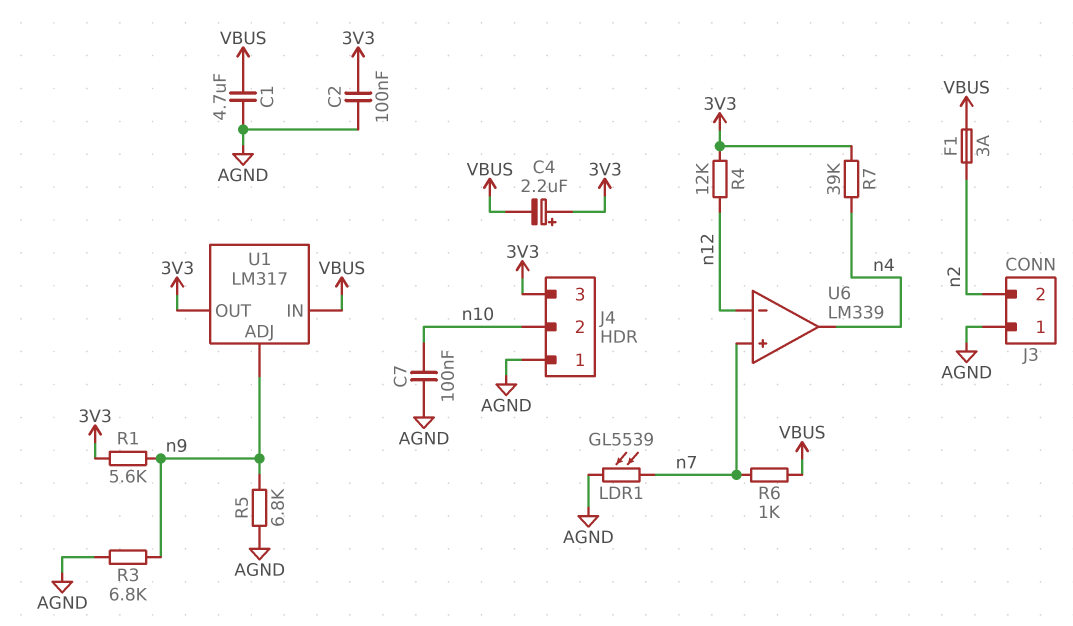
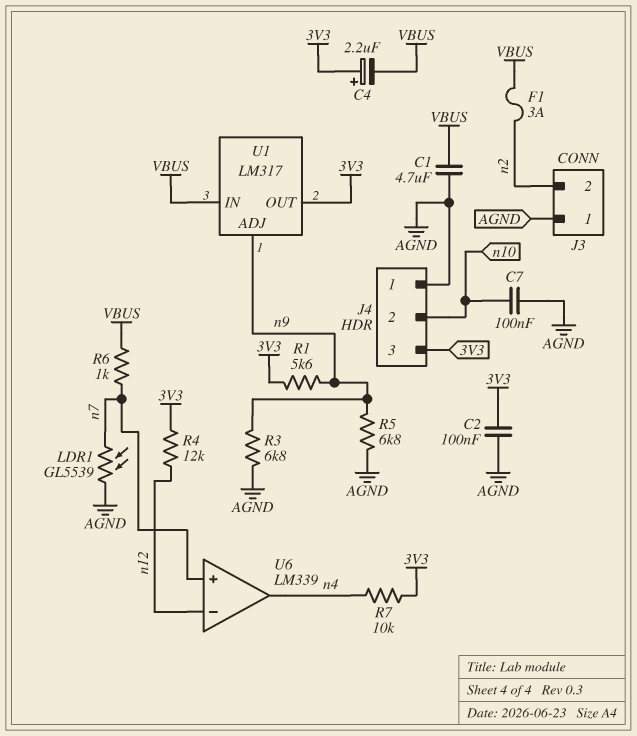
R7: 39k (3V3, n4) -> 10k (3V3, n4)

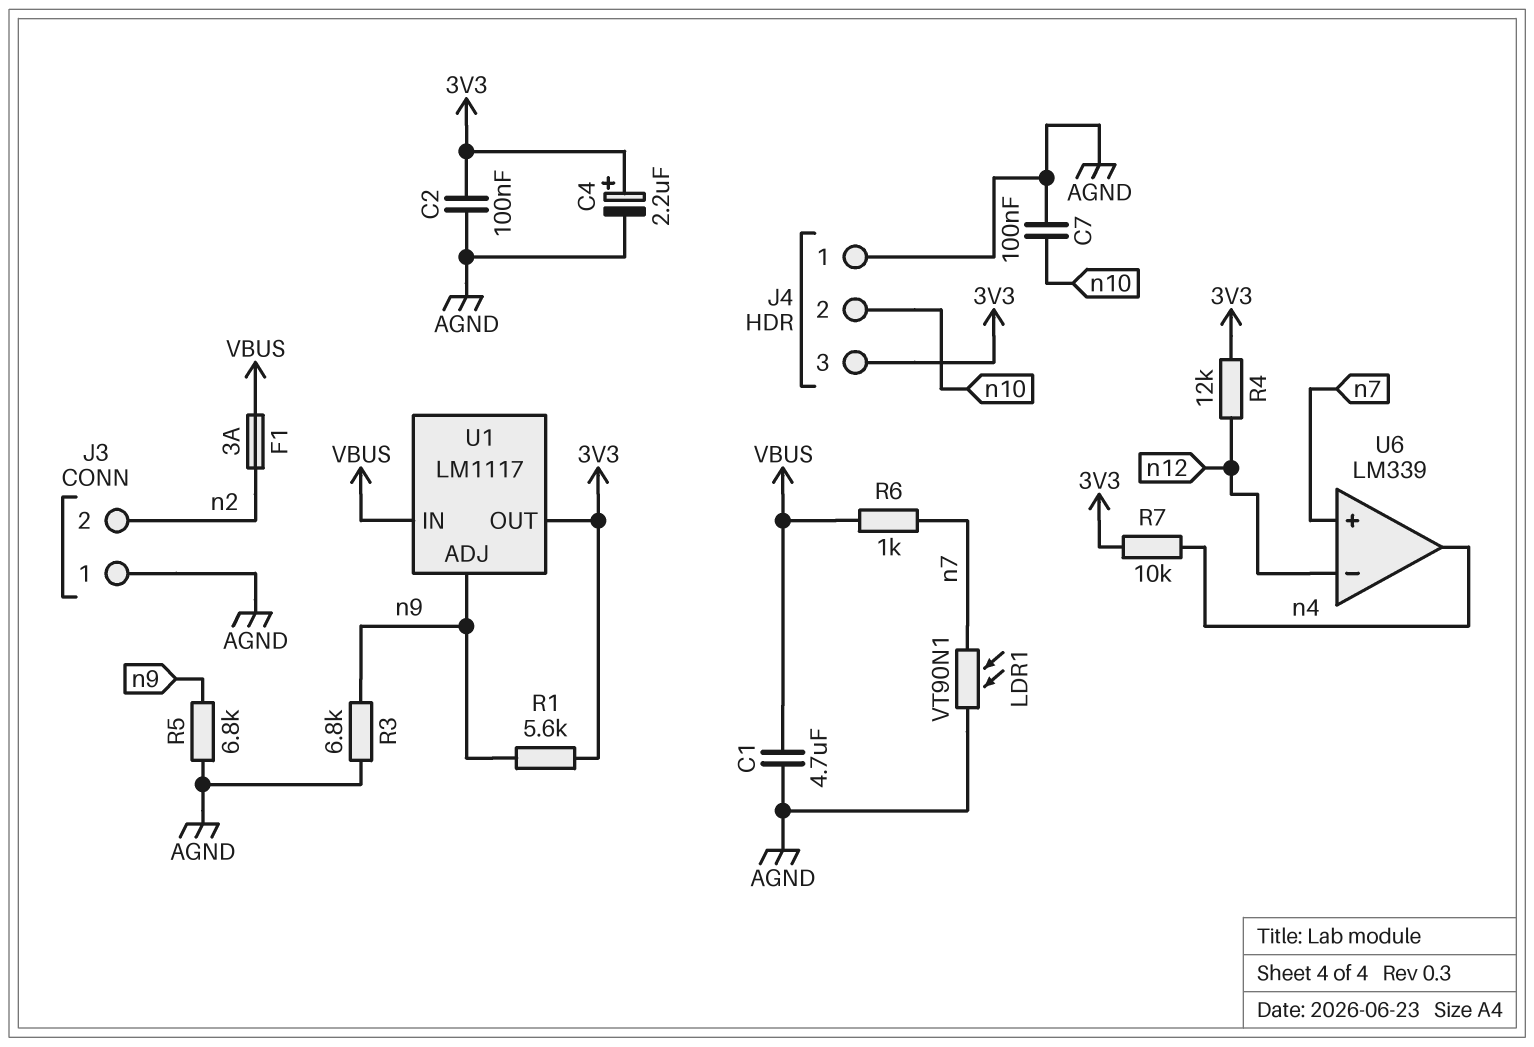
C4: 2.2uF (plus 3V3, minus VBUS) -> 2.2uF (plus 3V3, minus AGND)
LDR1: GL5539 (AGND, n7) -> VT90N1 (AGND, n7)
U1: LM317 -> LM1117

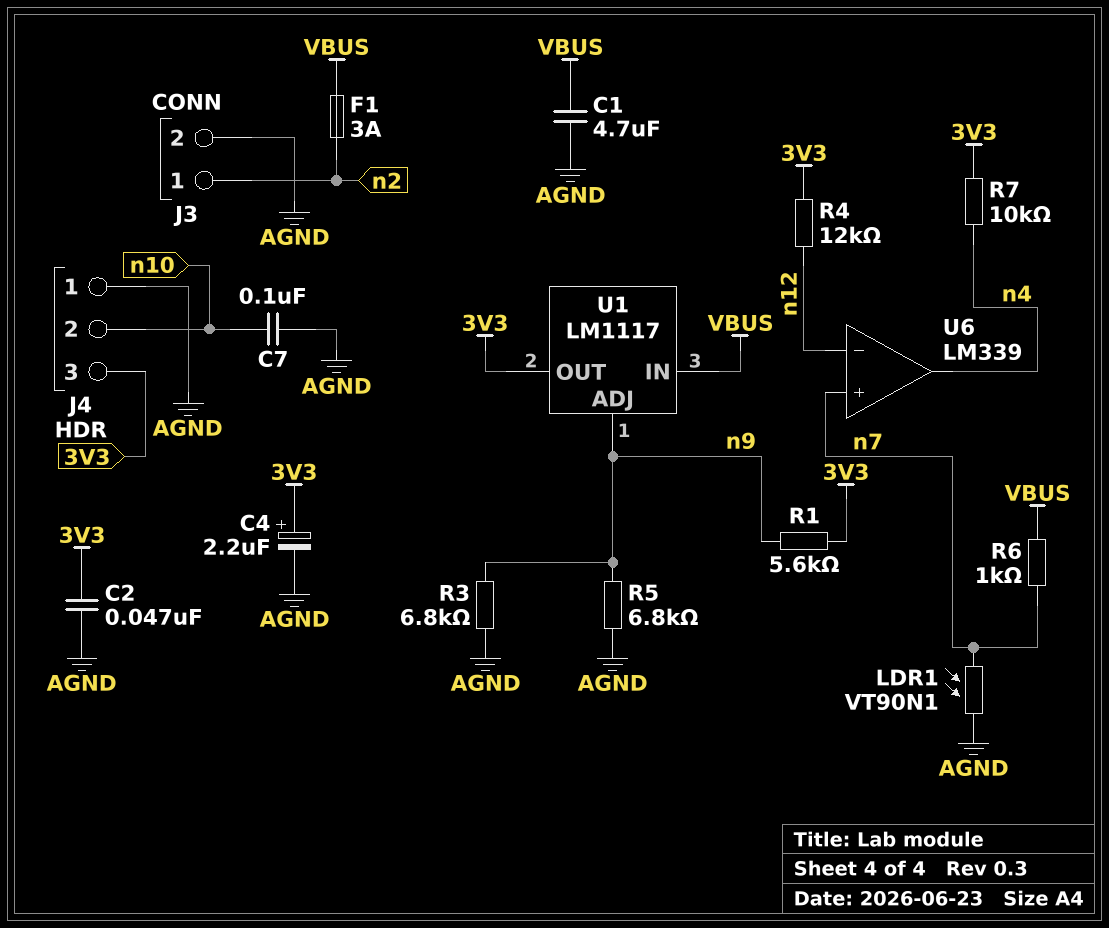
C2: 100nF (3V3, AGND) -> 47nF (3V3, AGND)
J3 pin 1: AGND -> n2
J3 pin 2: n2 -> AGND

